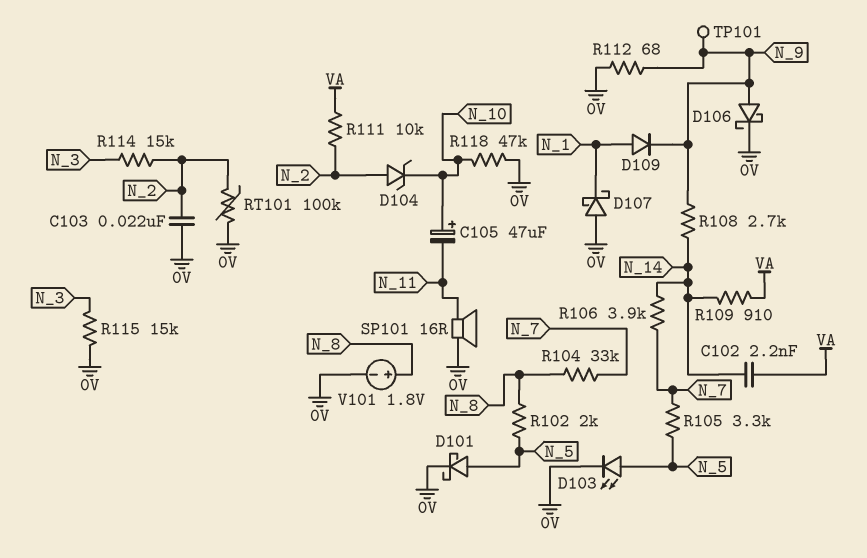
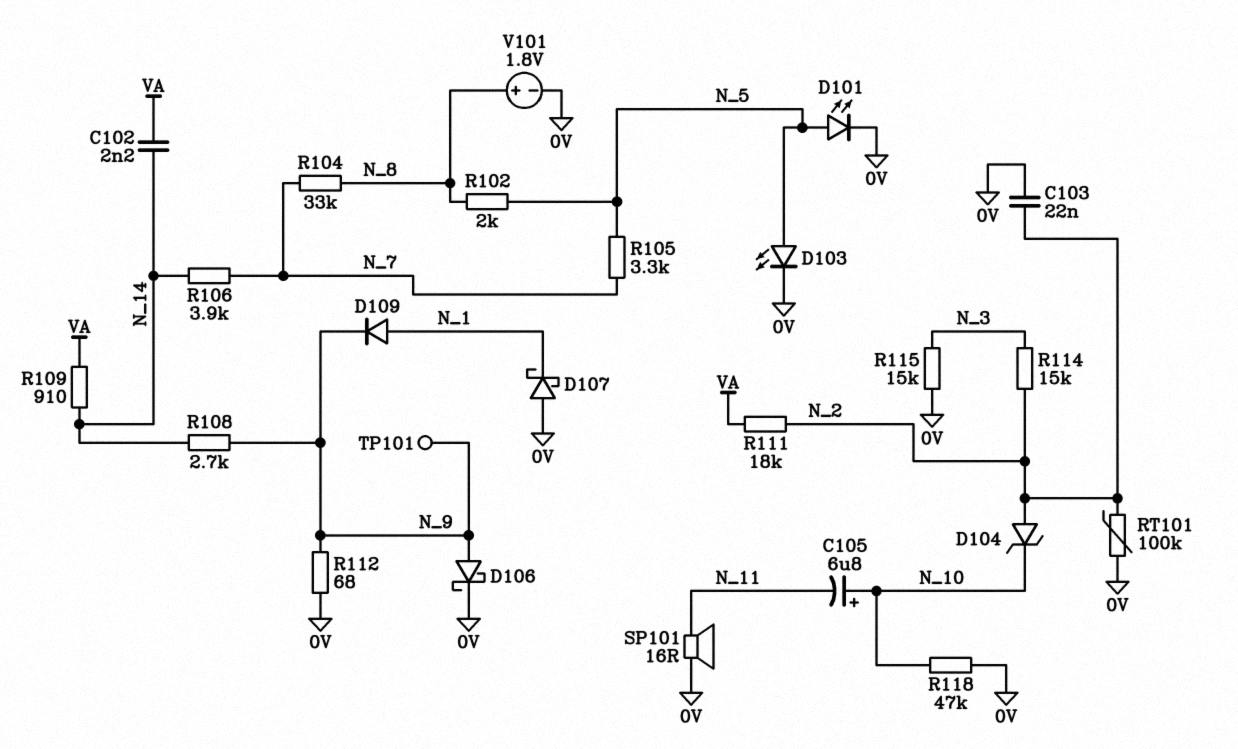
C105: 47uF (plus N_10, minus N_11) -> 6.8uF (plus N_10, minus N_11)
D101: schottky (A N_5, K 0V) -> LED (A N_5, K 0V)
R111: 10k (N_2, VA) -> 18k (N_2, VA)

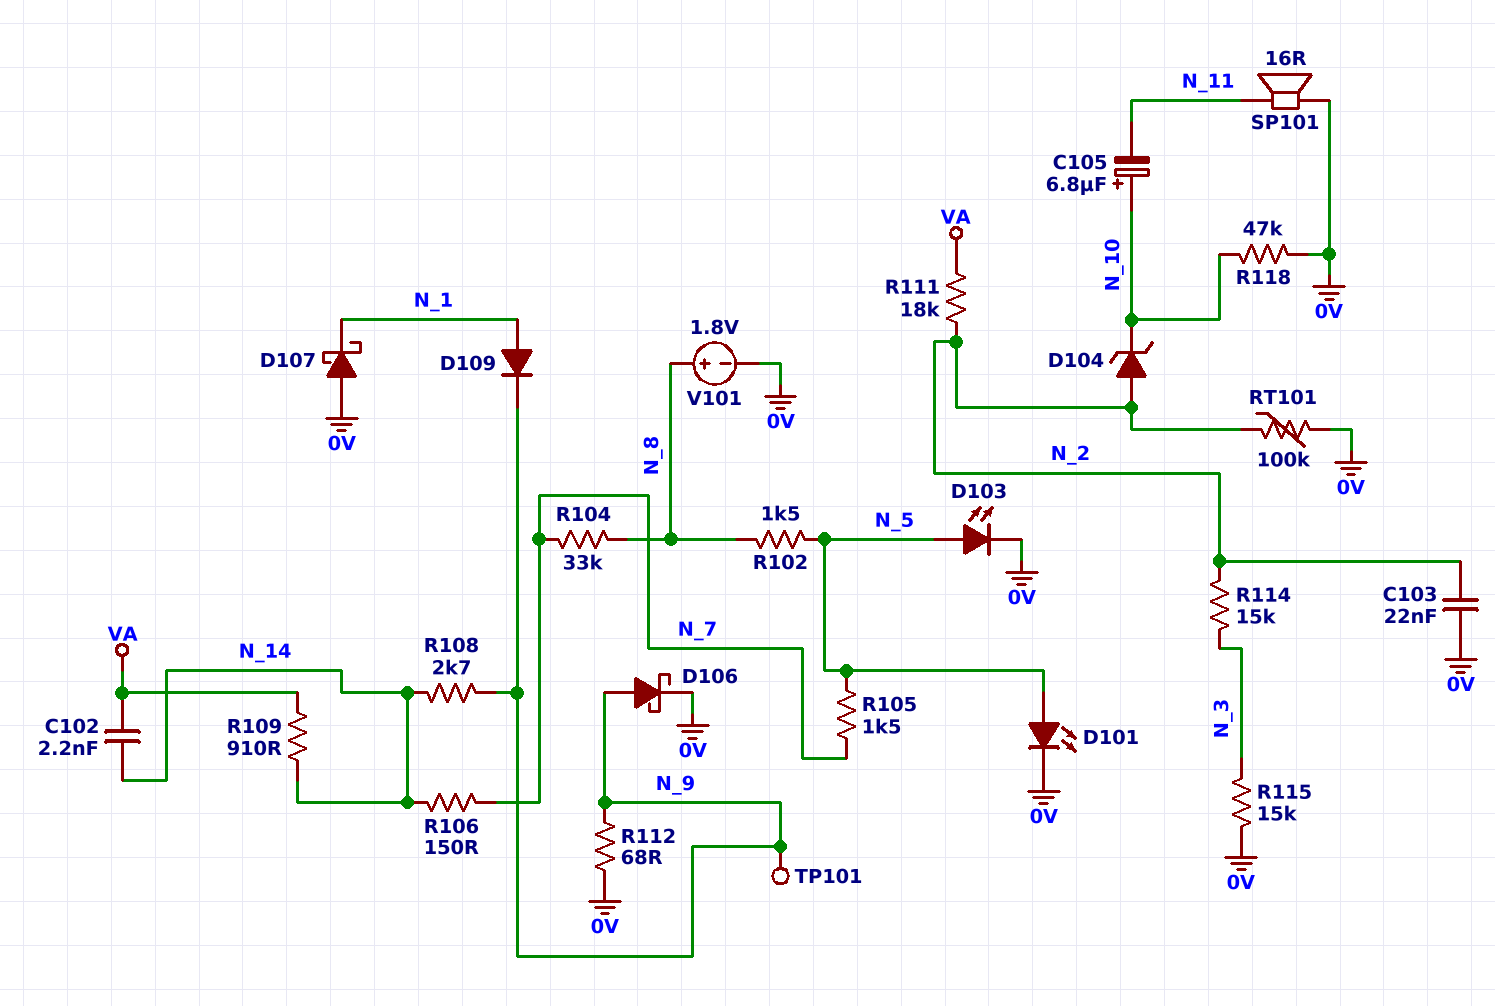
R102: 2k (N_5, N_8) -> 1.5k (N_5, N_8)
R105: 3.3k (N_5, N_7) -> 1.5k (N_5, N_7)
R106: 3.9k (N_7, N_14) -> 150 (N_7, N_14)

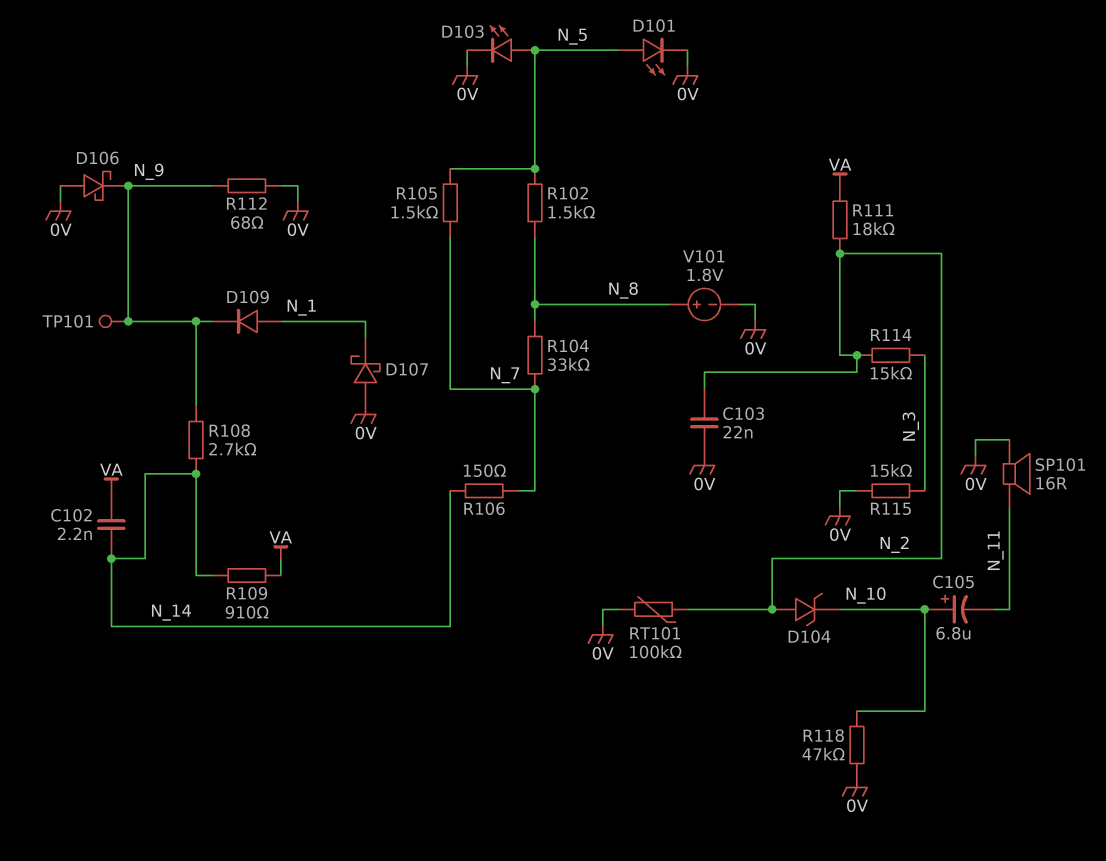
D106: schottky (A N_9, K 0V) -> schottky (A 0V, K N_9)

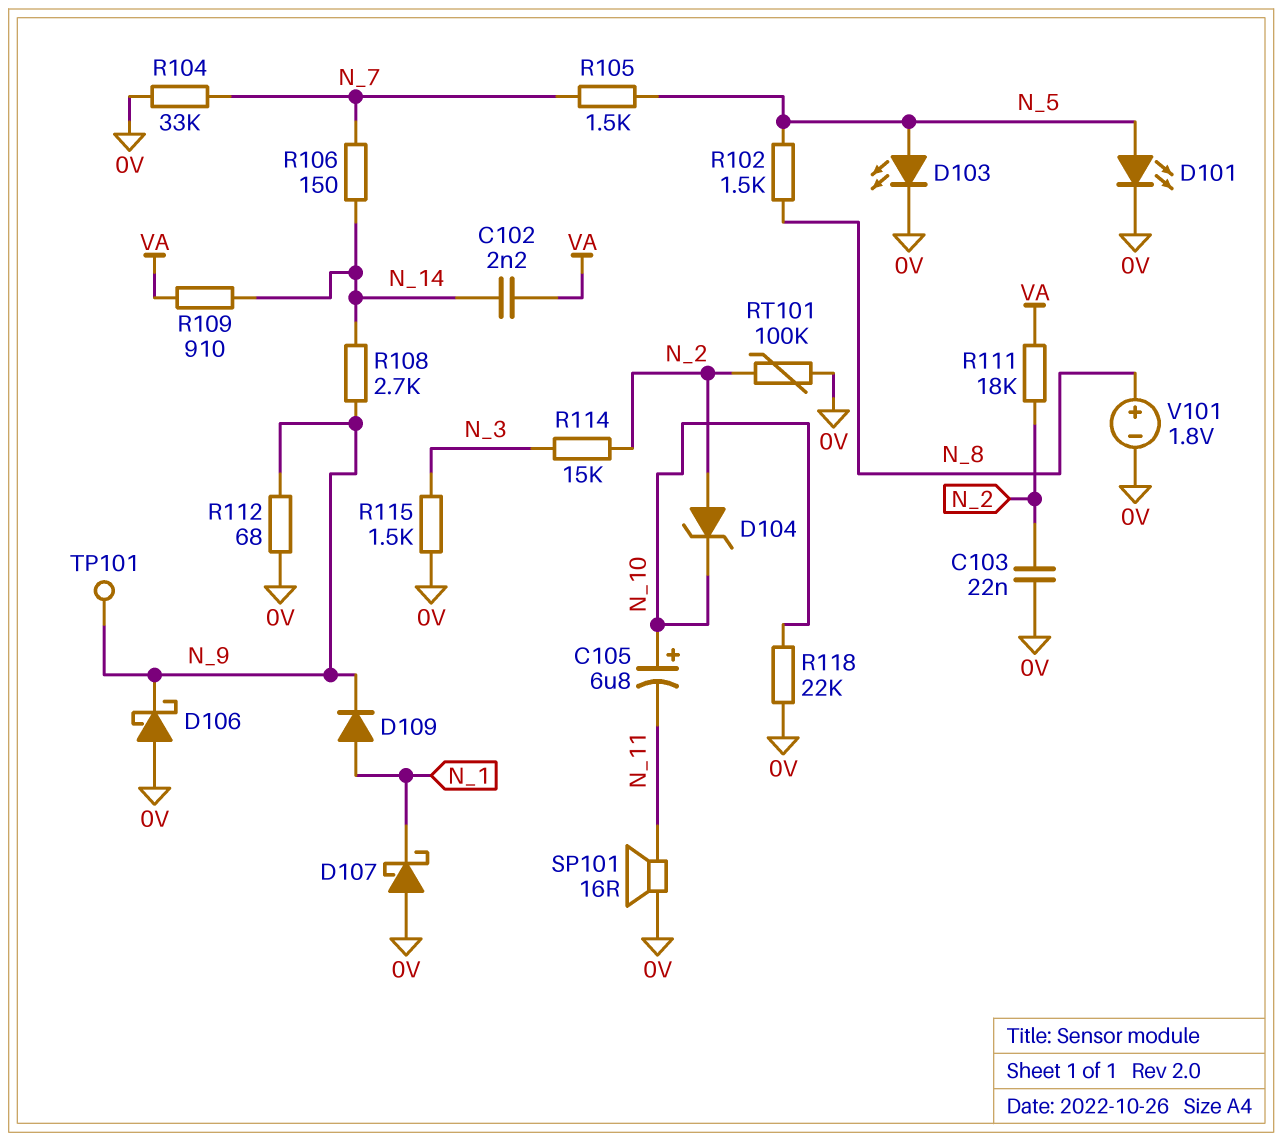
R104: 33k (N_7, N_8) -> 33k (0V, N_7)
R115: 15k (0V, N_3) -> 1.5k (0V, N_3)
R118: 47k (0V, N_10) -> 22k (0V, N_10)

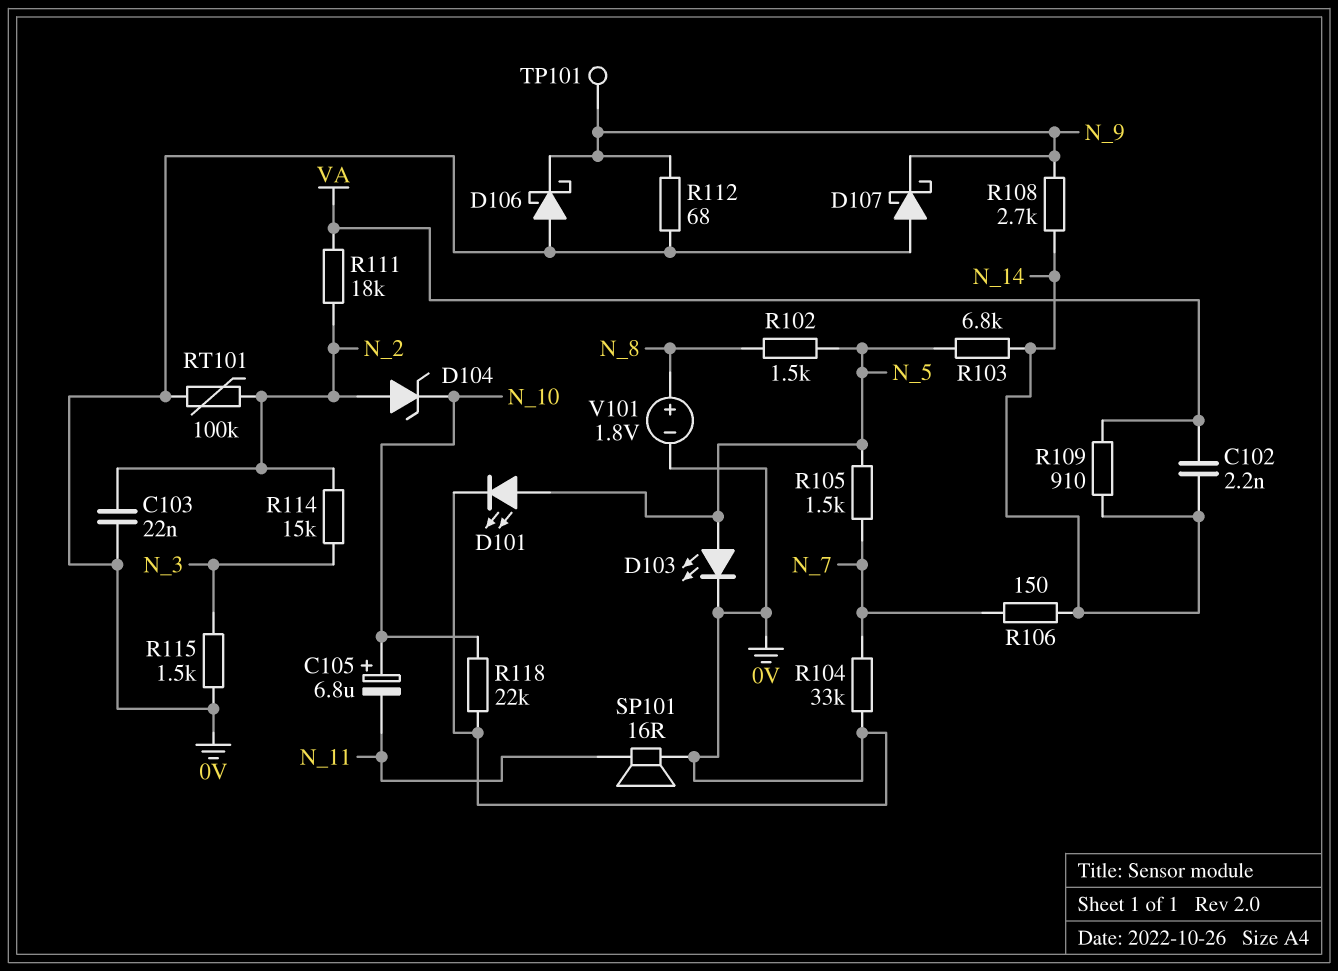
D107: schottky (A 0V, K N_1) -> schottky (A 0V, K N_9)
D109: diode (A N_1, K N_9) -> none
R103: none -> 6.8k (N_5, N_14)

